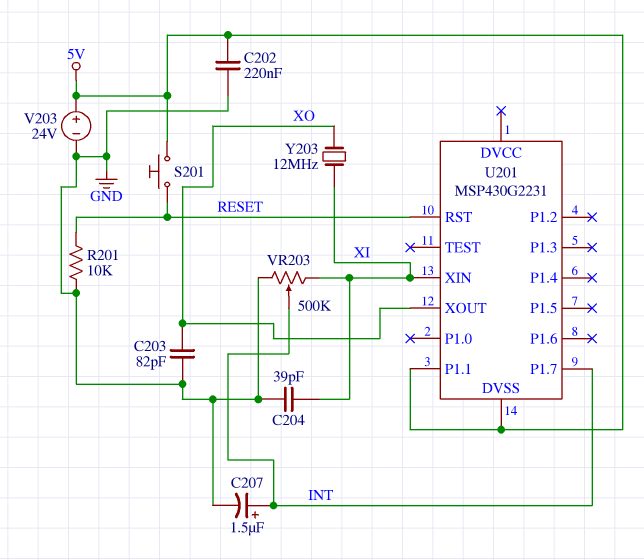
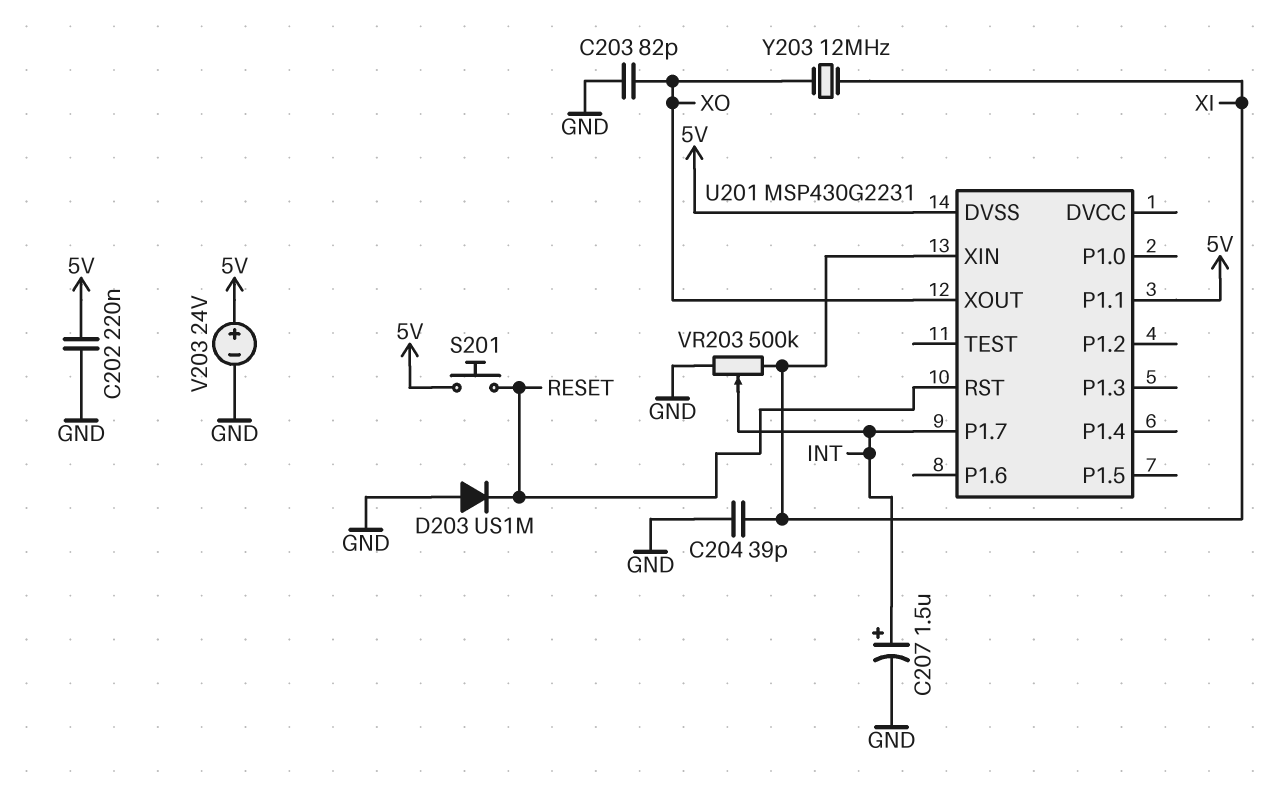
D203: none -> diode US1M (A GND, K RESET)
R201: 10k (GND, RESET) -> none

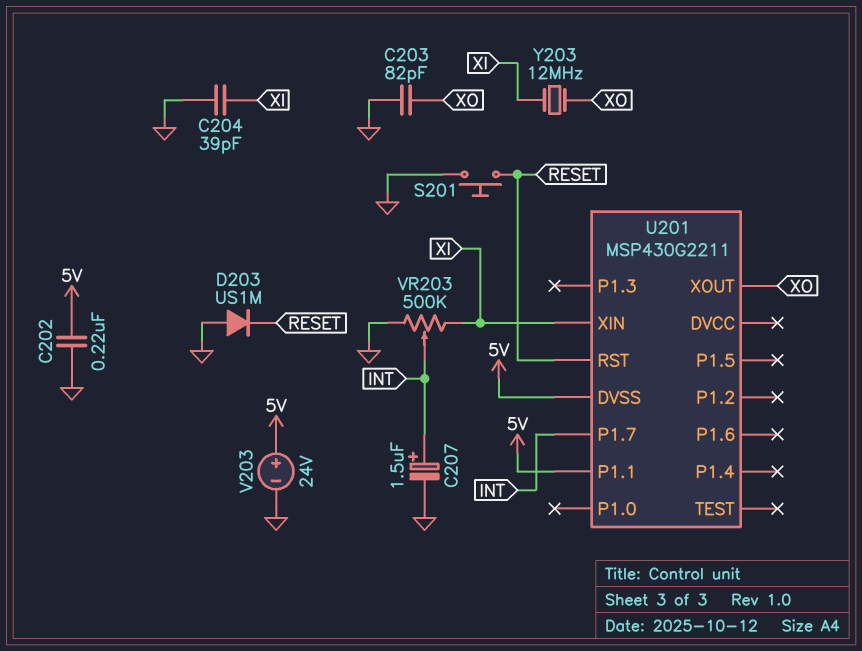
S201: button (5V, RESET) -> button (GND, RESET)
U201: MSP430G2231 -> MSP430G2211

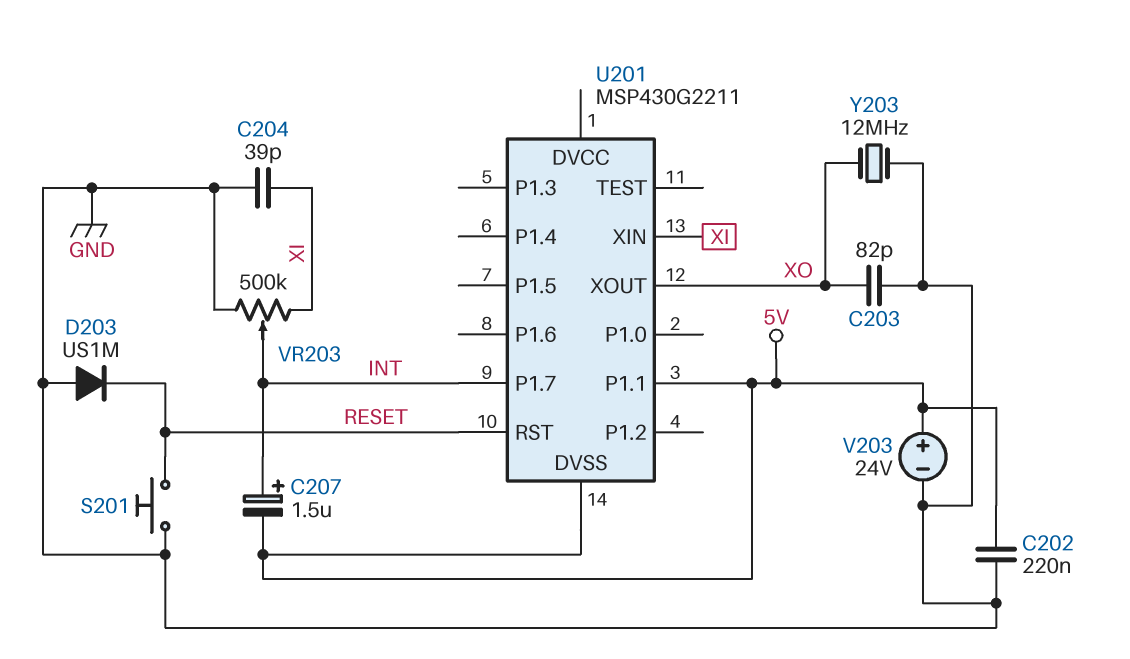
C207: 1.5uF (plus INT, minus GND) -> 1.5uF (plus INT, minus 5V)
Y203: 12MHz (XI, XO) -> 12MHz (GND, XO)

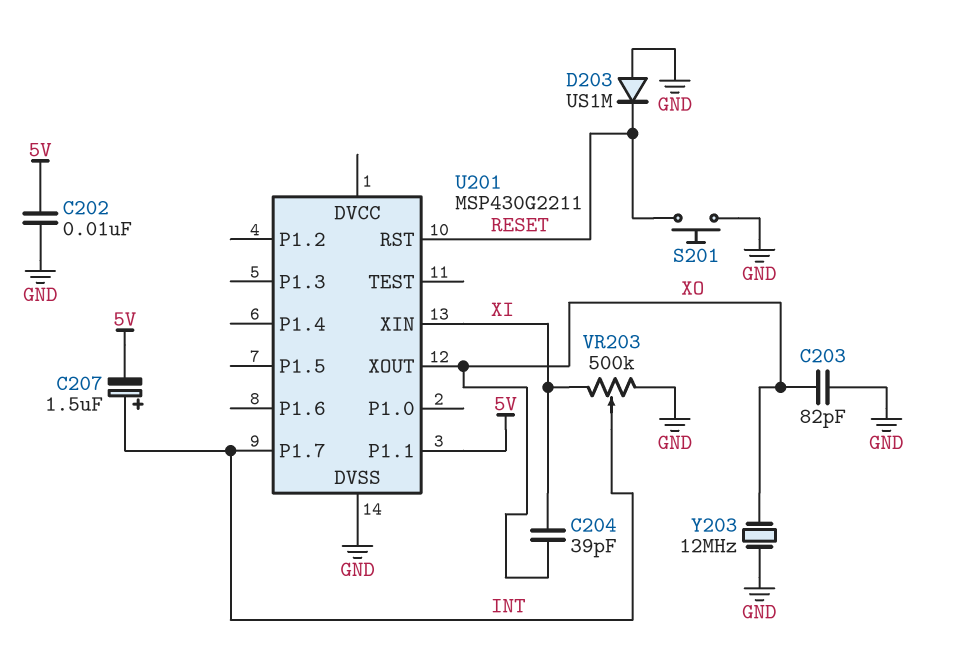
C202: 220nF (5V, GND) -> 10nF (5V, GND)
C204: 39pF (GND, XI) -> 39pF (XI, XO)
U201 pin DVSS: 5V -> GND
V203: 24V (plus 5V, minus GND) -> none

